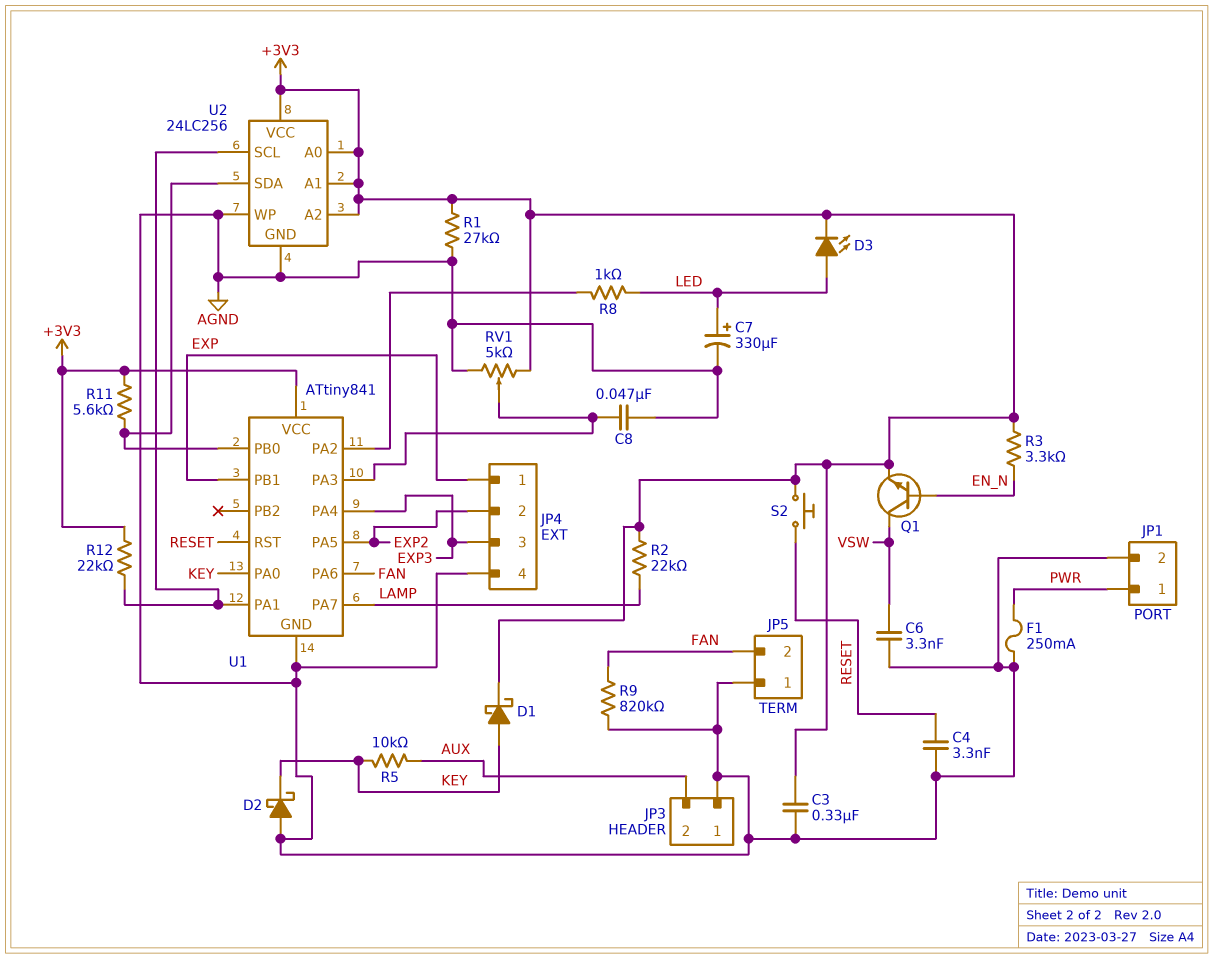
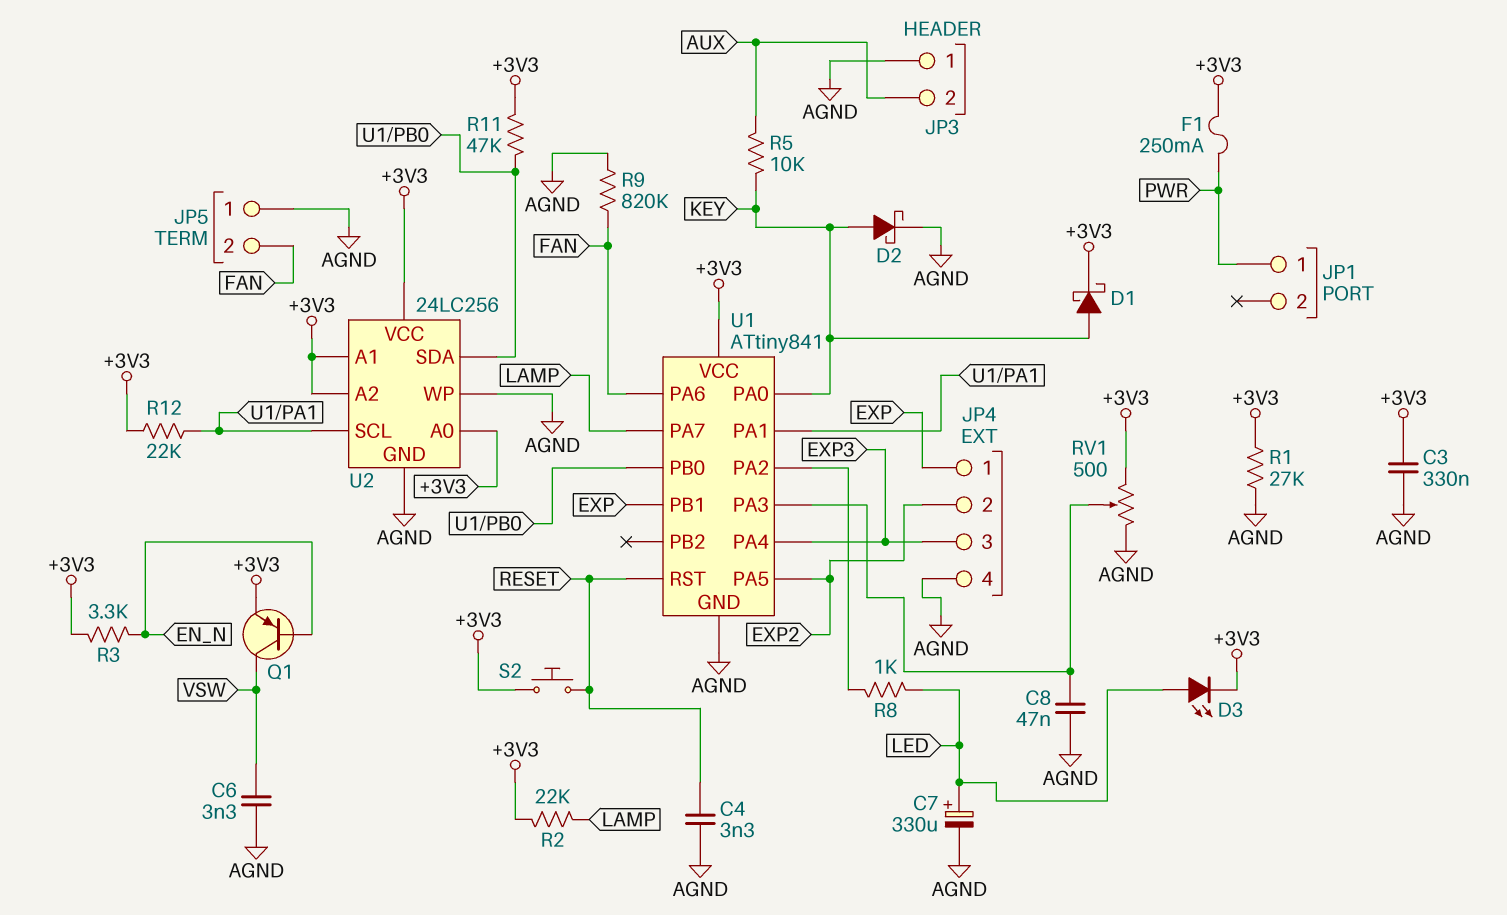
D2: schottky (A AGND, K KEY) -> schottky (A KEY, K AGND)
F1: 250mA (AGND, PWR) -> 250mA (+3V3, PWR)
JP1 pin 2: AGND -> none
Q1: NPN (B EN_N, C VSW, E +3V3) -> PNP (B EN_N, C VSW, E +3V3)
R11: 5.6k (+3V3, U1/PB0) -> 47k (+3V3, U1/PB0)
RV1: 5k (+3V3, AGND, wiper U1/PA3) -> 500 (+3V3, AGND, wiper U1/PA3)

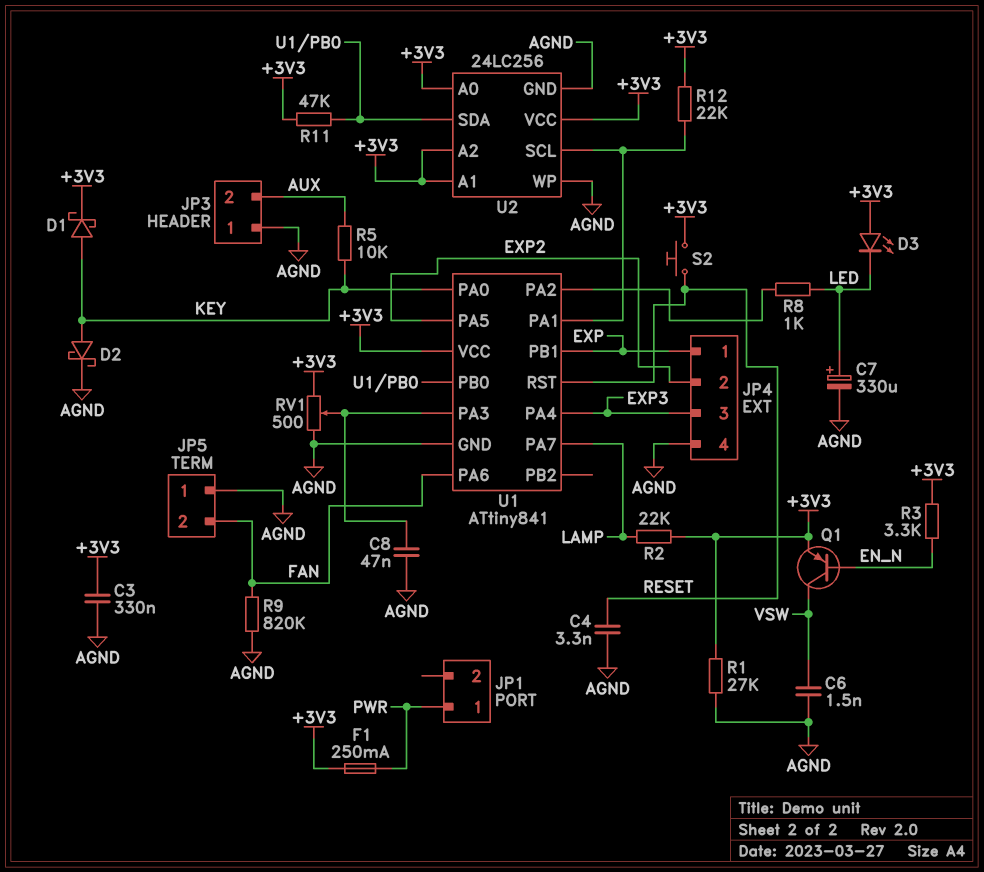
C6: 3.3nF (AGND, VSW) -> 1.5nF (AGND, VSW)
D3: LED (A LED, K +3V3) -> LED (A +3V3, K LED)

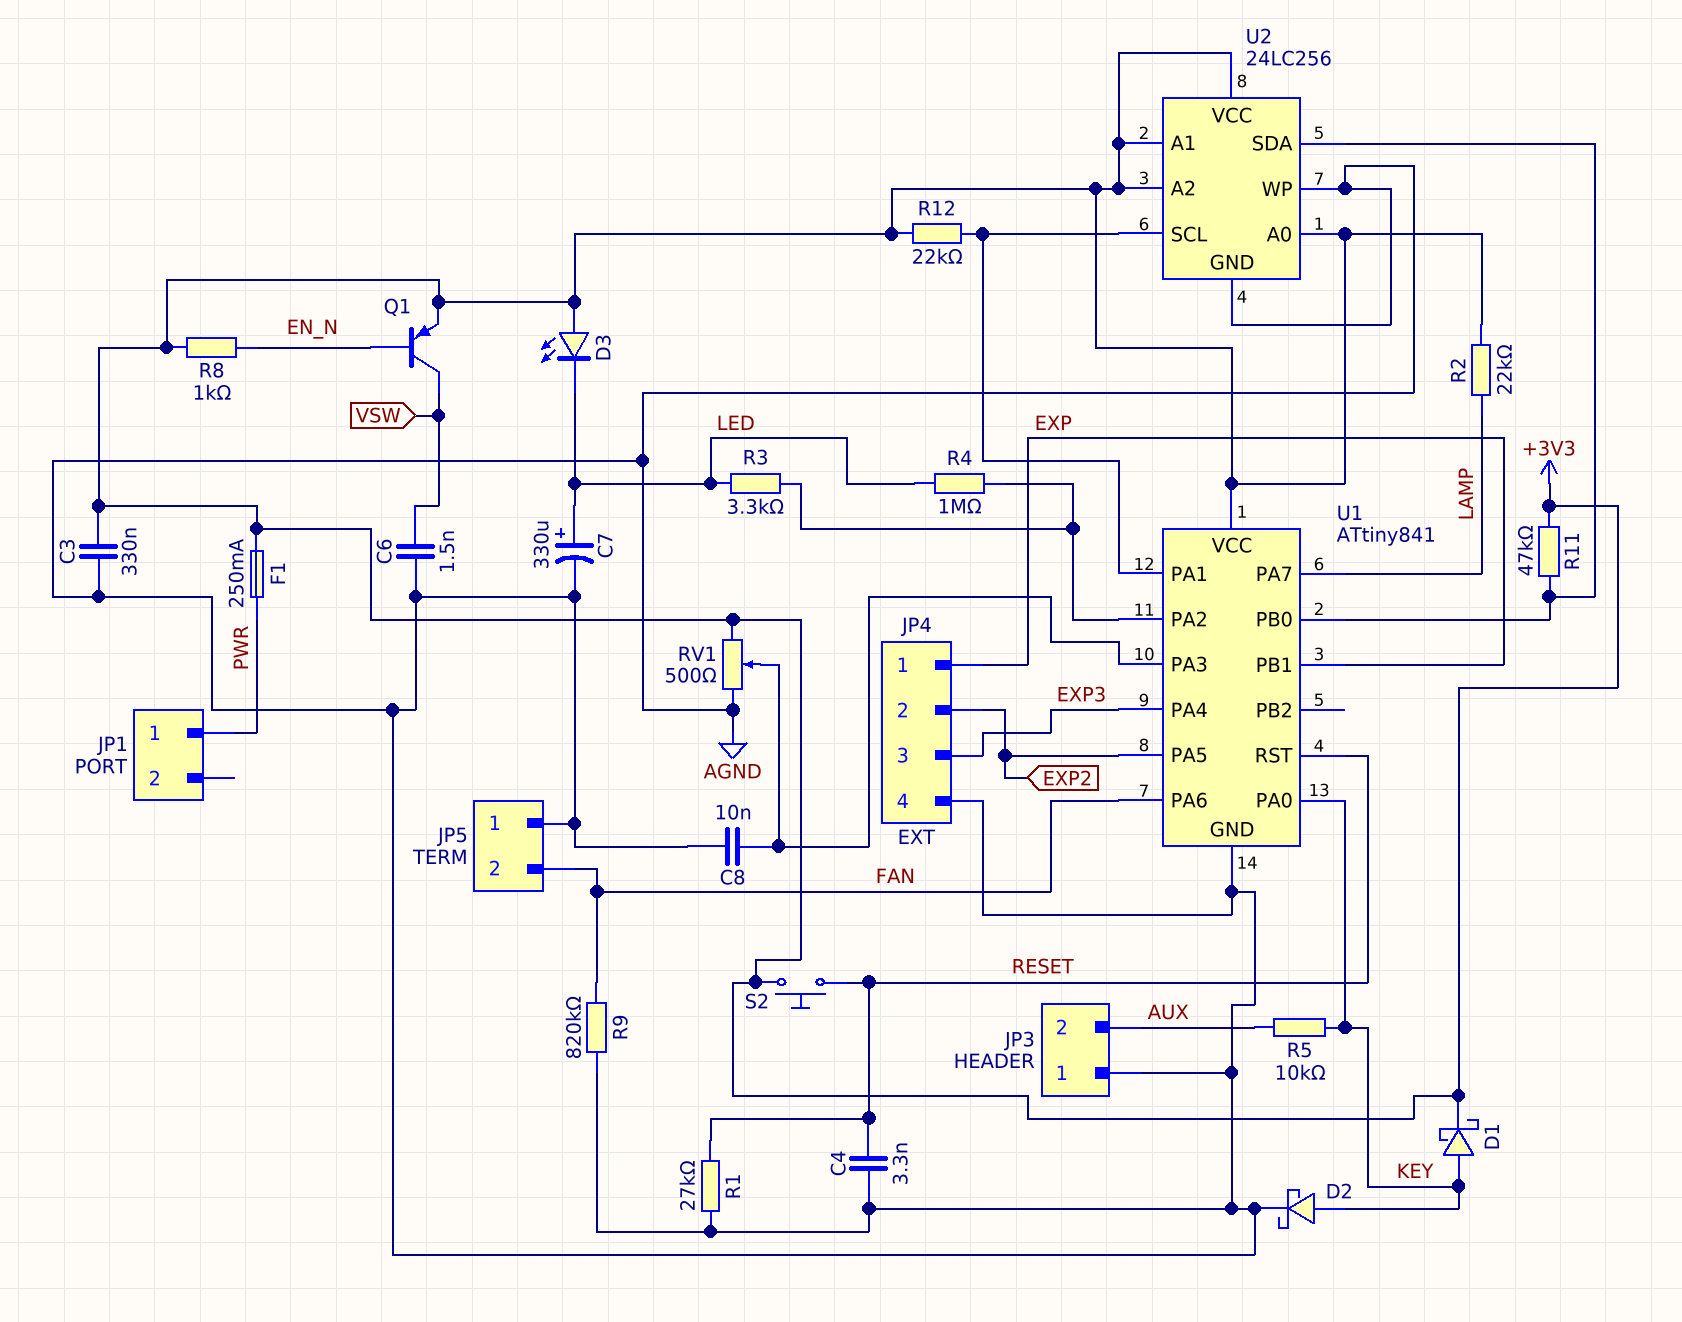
C8: 47nF (AGND, U1/PA3) -> 10nF (AGND, U1/PA3)
R1: 27k (+3V3, AGND) -> 27k (AGND, RESET)
R3: 3.3k (+3V3, EN_N) -> 3.3k (LED, U1/PA2)
R4: none -> 1M (LED, U1/PA2)
R8: 1k (LED, U1/PA2) -> 1k (+3V3, EN_N)

